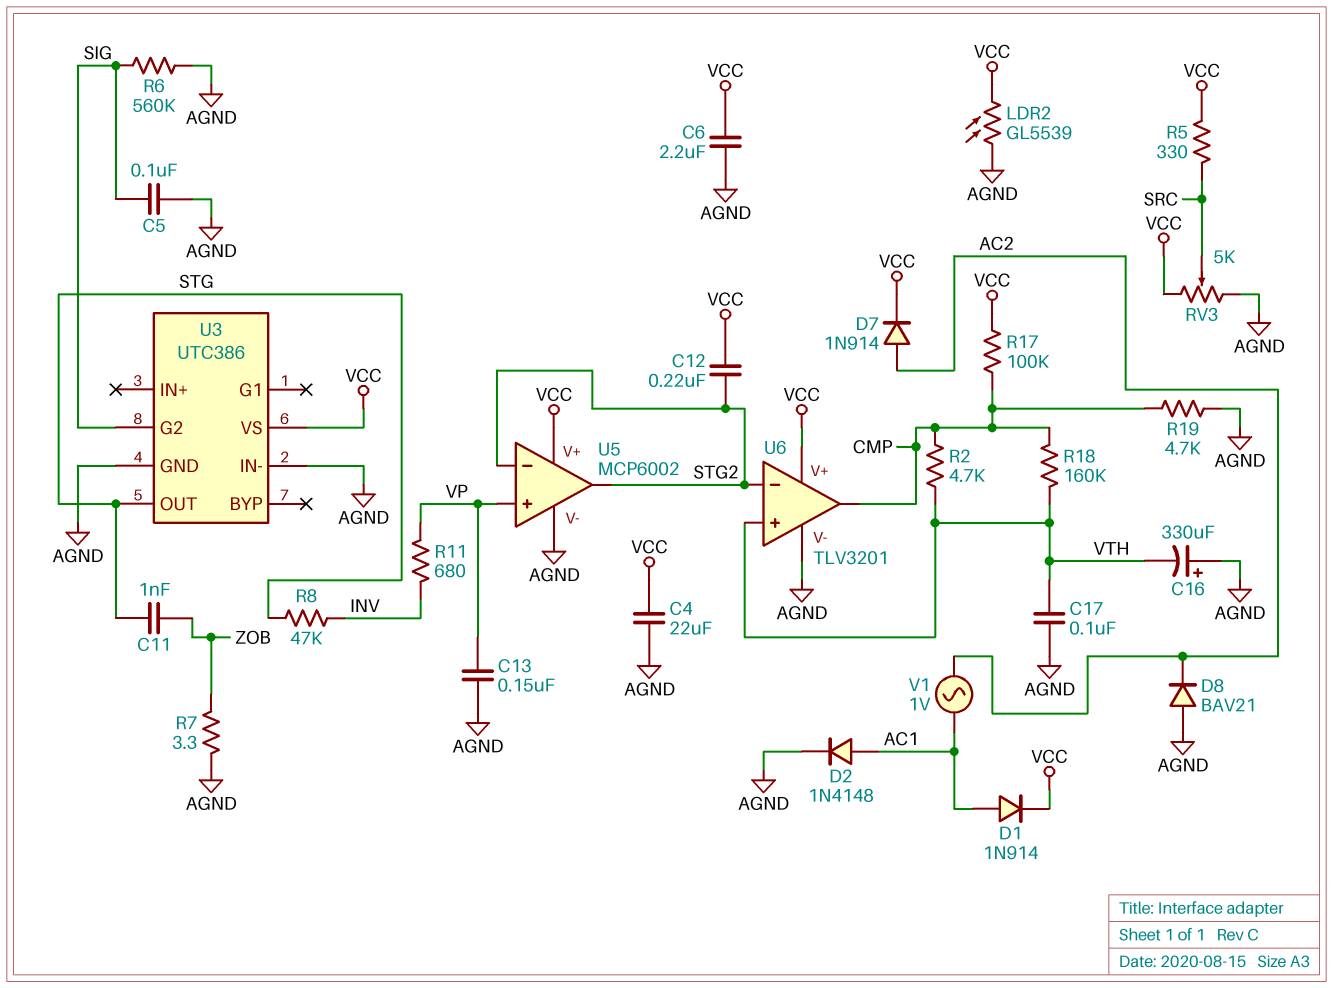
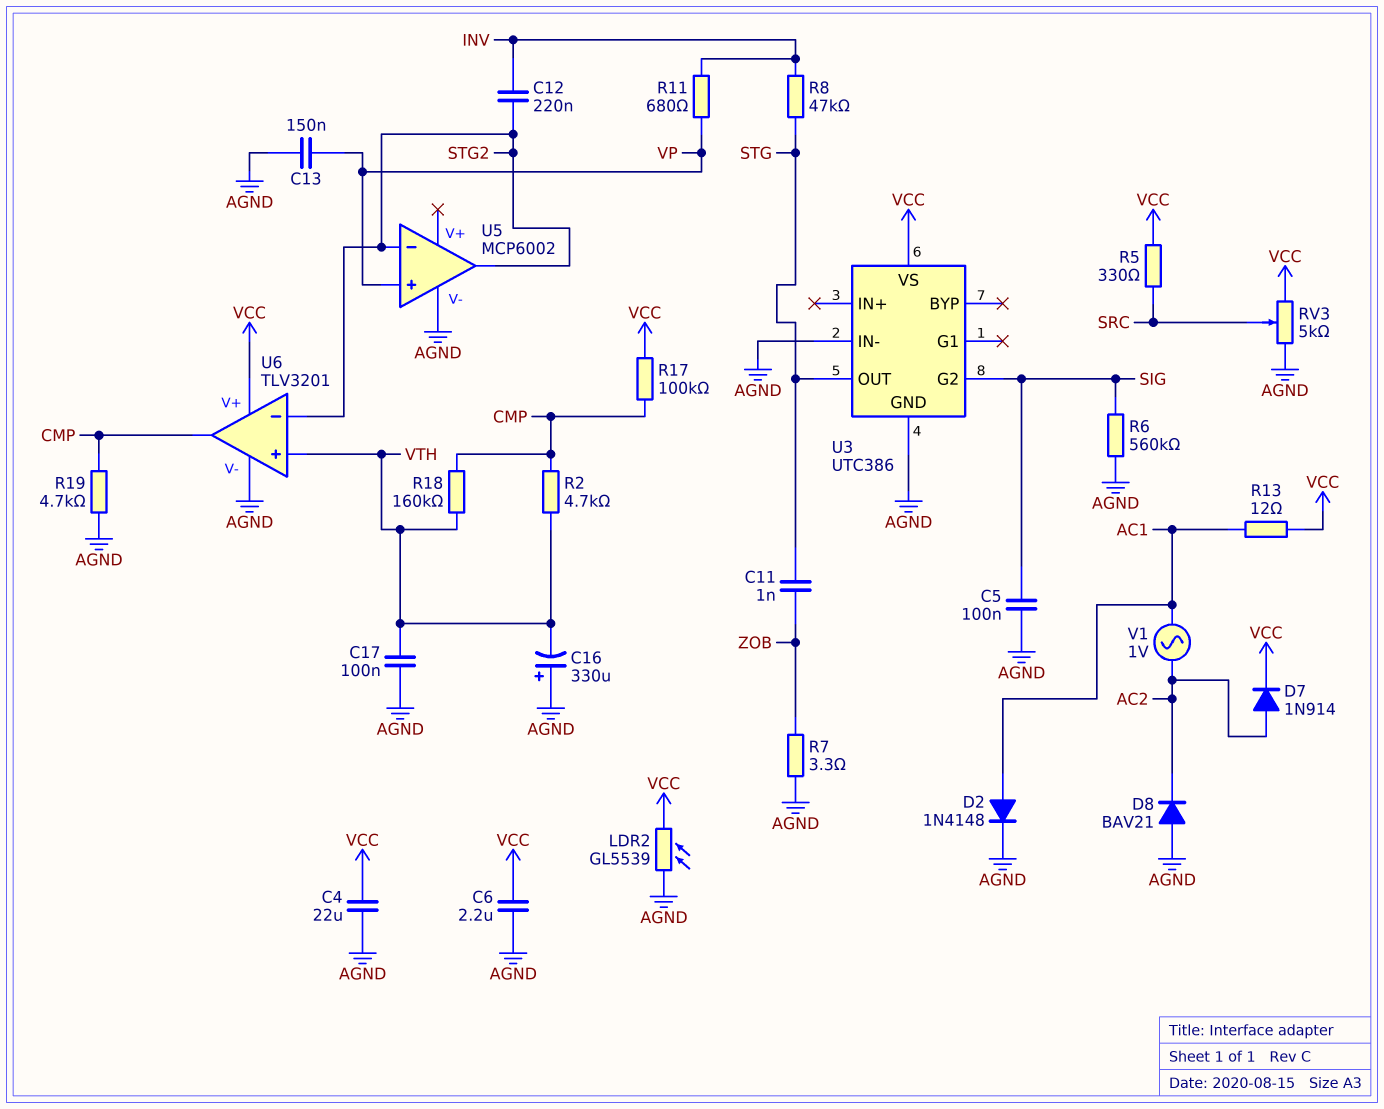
C12: 220nF (STG2, VCC) -> 220nF (INV, STG2)
D1: diode 1N914 (A AC1, K VCC) -> none
R13: none -> 12 (AC1, VCC)
U5 pin V+: VCC -> none

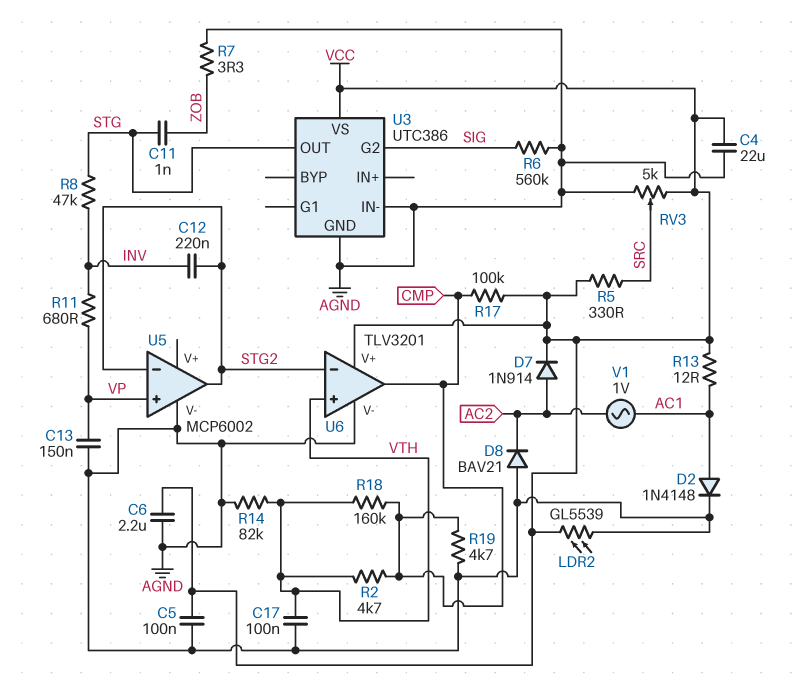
C5: 100nF (AGND, SIG) -> 100nF (AGND, VCC)
C16: 330uF (plus AGND, minus VTH) -> none
R14: none -> 82k (AGND, VTH)

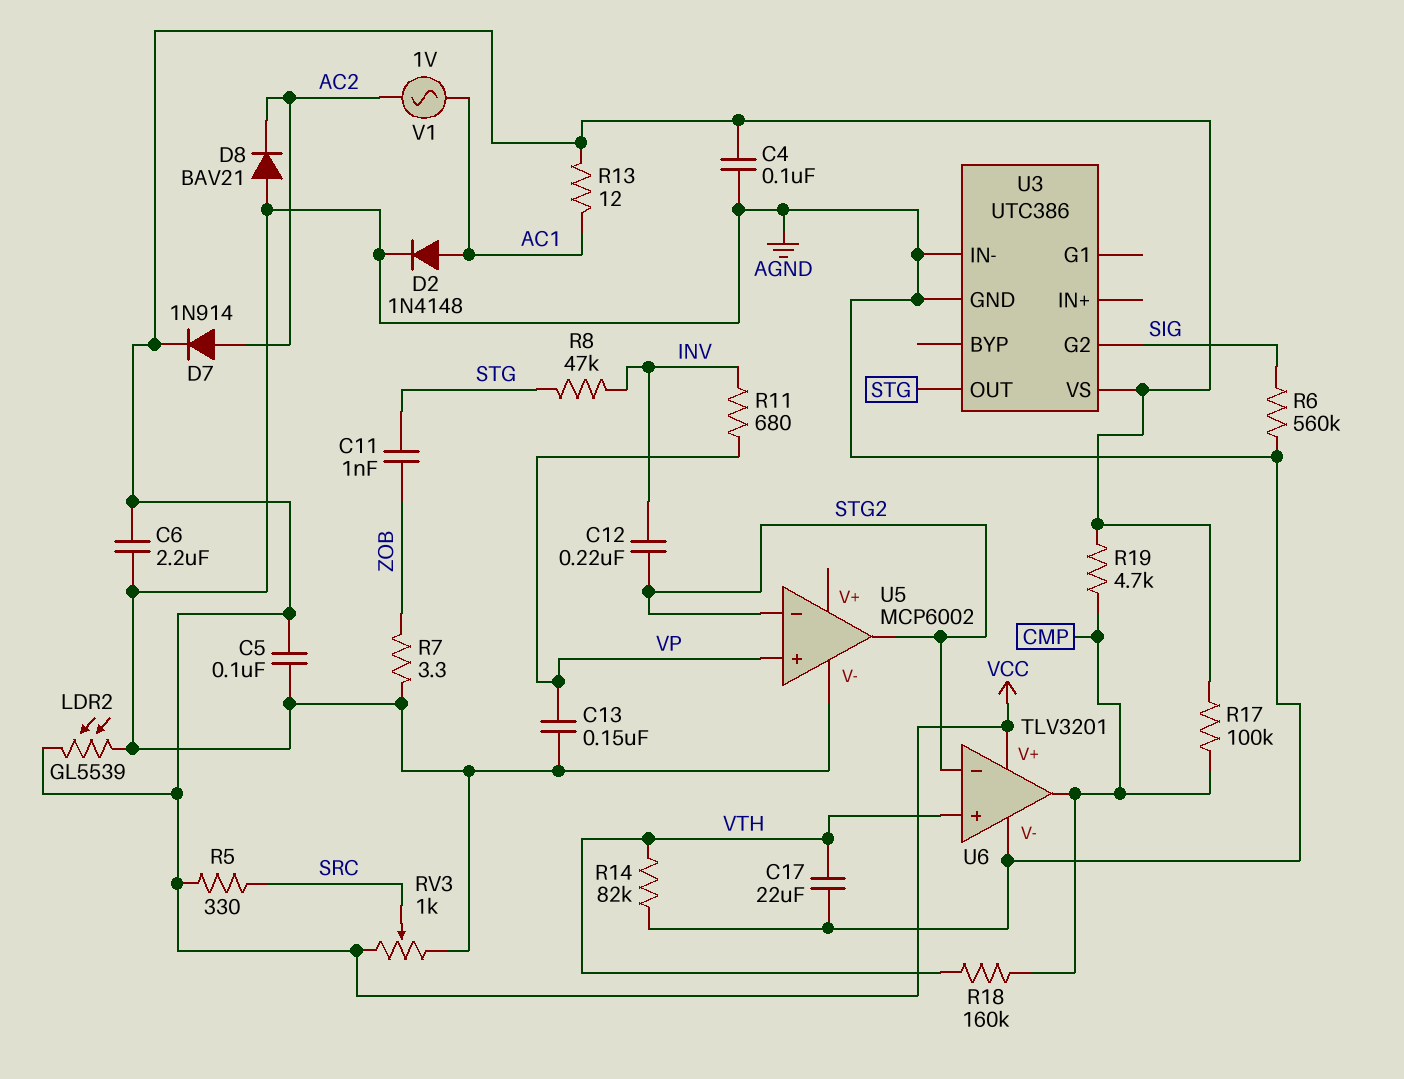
C4: 22uF (AGND, VCC) -> 100nF (AGND, VCC)
C17: 100nF (AGND, VTH) -> 22uF (AGND, VTH)
R2: 4.7k (CMP, VTH) -> none
R19: 4.7k (AGND, CMP) -> 4.7k (CMP, VCC)
RV3: 5k (AGND, VCC, wiper SRC) -> 1k (AGND, VCC, wiper SRC)

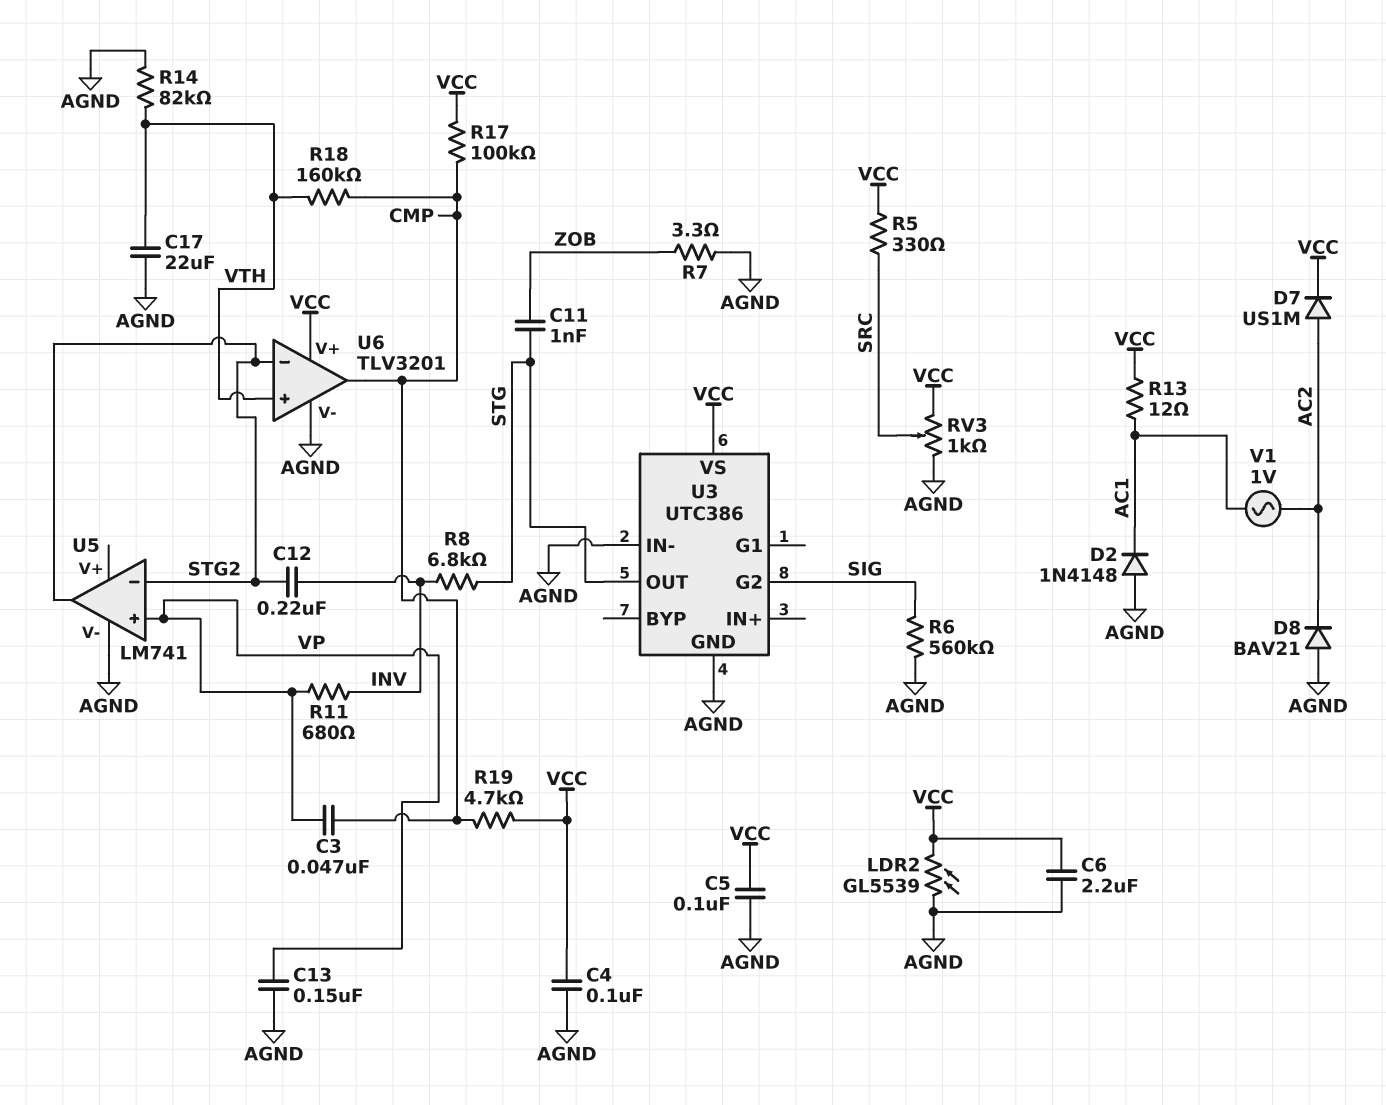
C3: none -> 47nF (CMP, VP)
D2: diode 1N4148 (A AC1, K AGND) -> diode 1N4148 (A AGND, K AC1)
D7: diode 1N914 (A AC2, K VCC) -> diode US1M (A AC2, K VCC)
R8: 47k (INV, STG) -> 6.8k (INV, STG)
U5: MCP6002 -> LM741

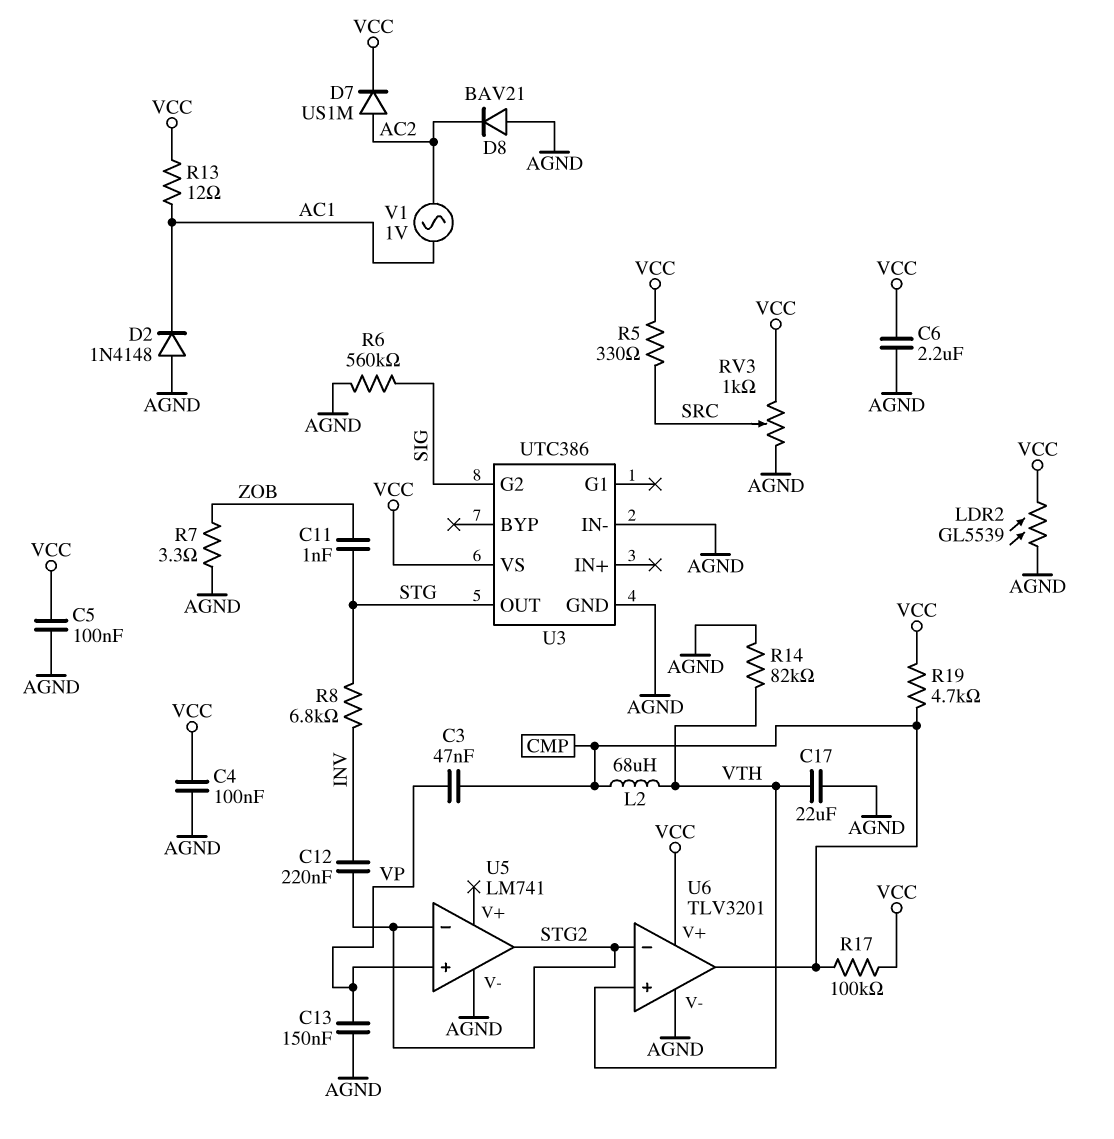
L2: none -> 68uH (CMP, VTH)
R11: 680 (INV, VP) -> none
R18: 160k (CMP, VTH) -> none

